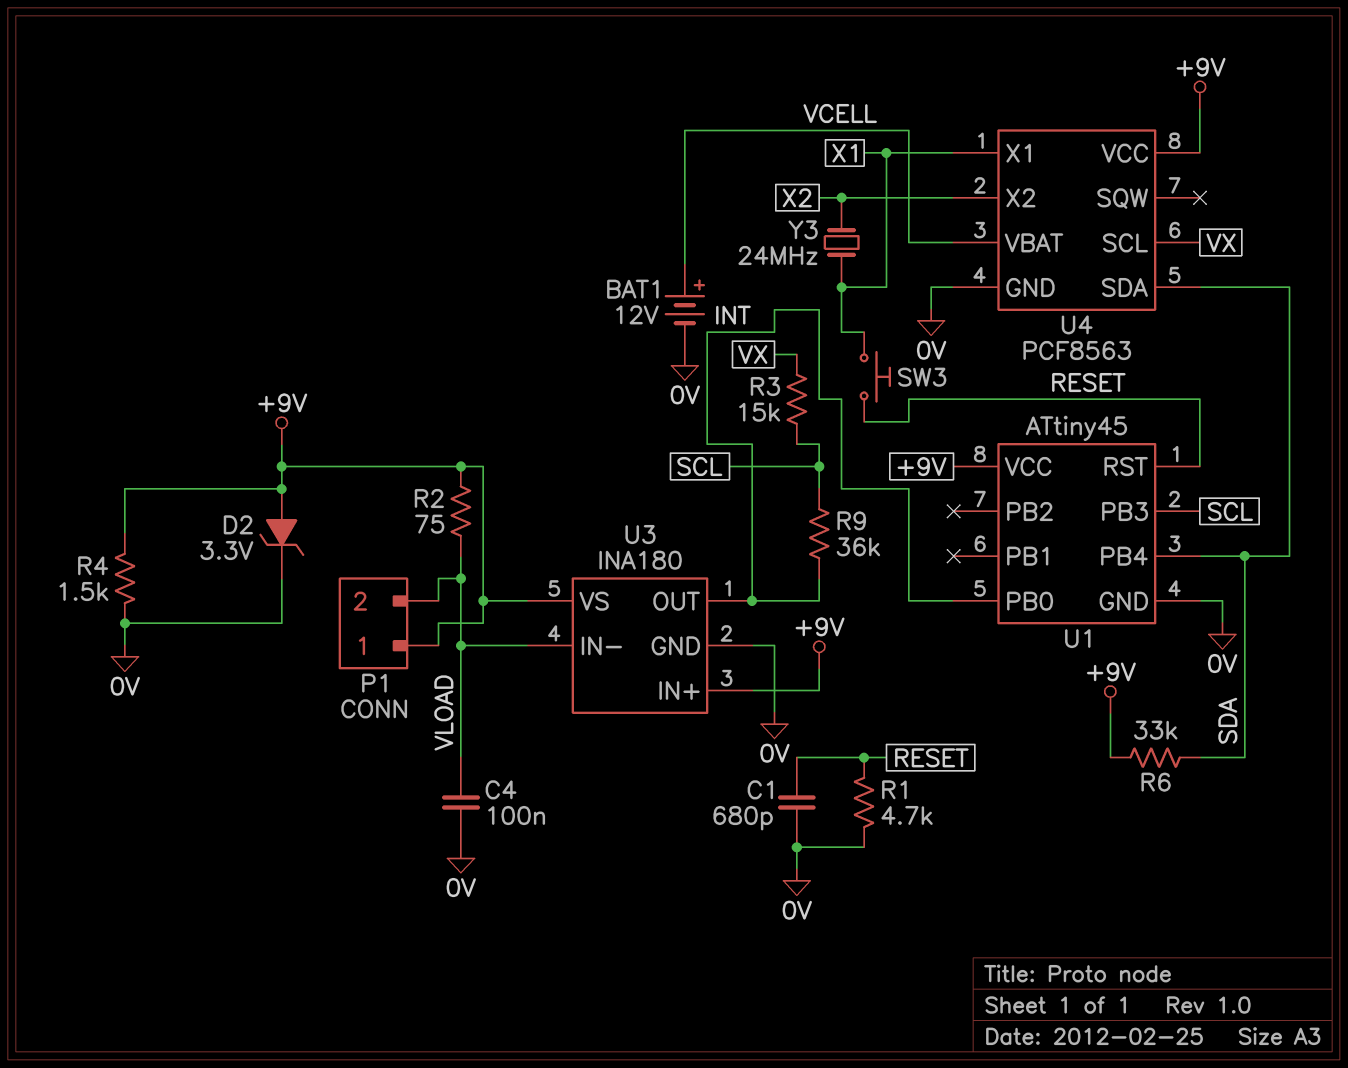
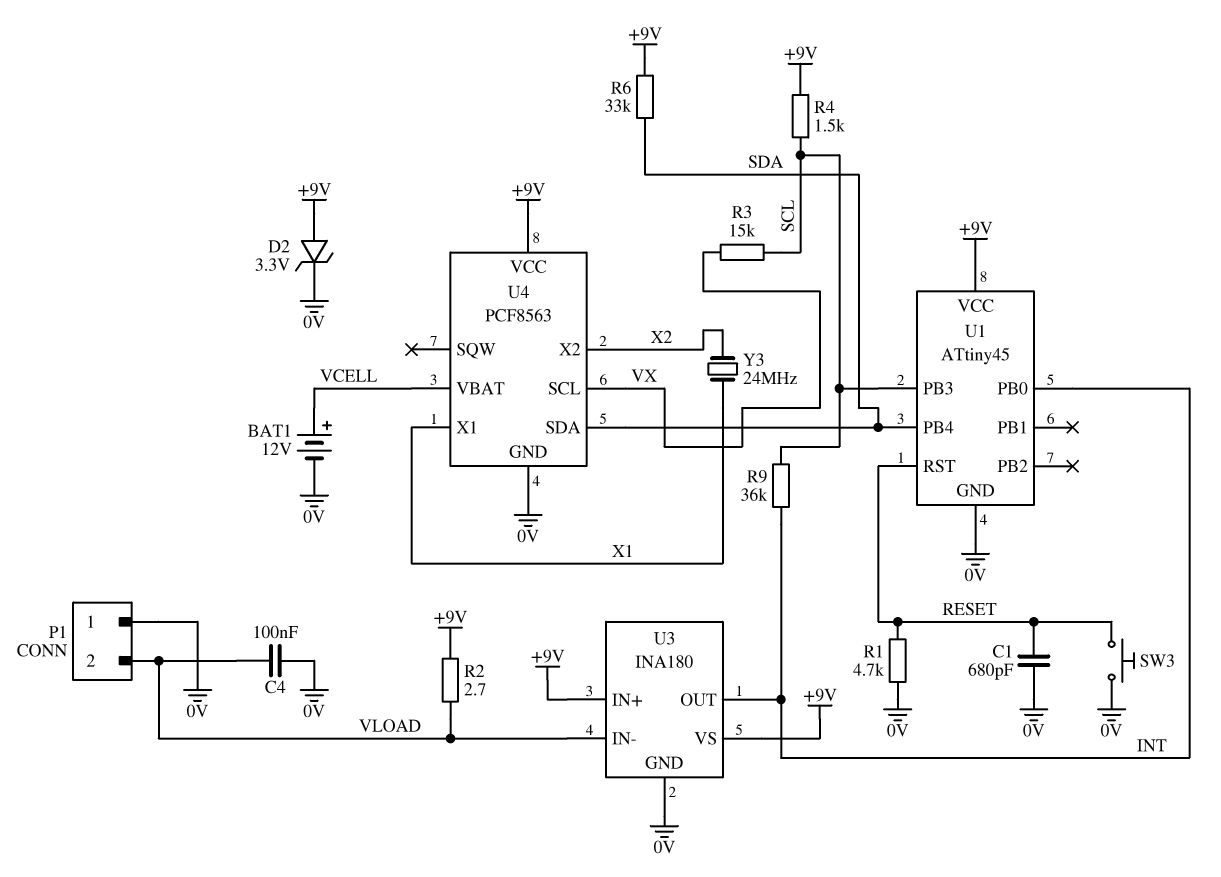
P1 pin 1: +9V -> 0V
R2: 75 (+9V, VLOAD) -> 2.7 (+9V, VLOAD)
R4: 1.5k (+9V, 0V) -> 1.5k (+9V, SCL)
SW3: button (RESET, X1) -> button (0V, RESET)

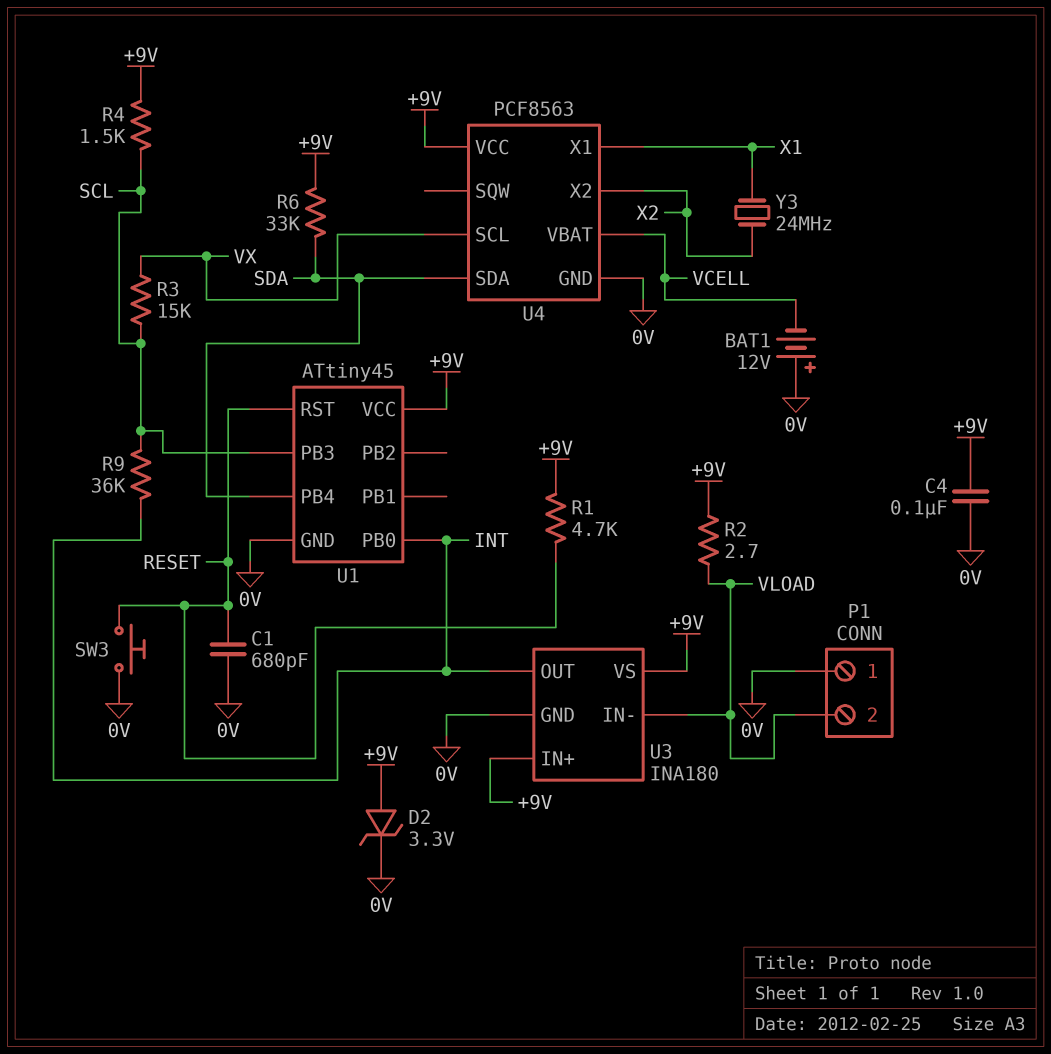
BAT1: 12V (plus VCELL, minus 0V) -> 12V (plus 0V, minus VCELL)
C4: 100nF (0V, VLOAD) -> 100nF (+9V, 0V)
R1: 4.7k (0V, RESET) -> 4.7k (+9V, RESET)

